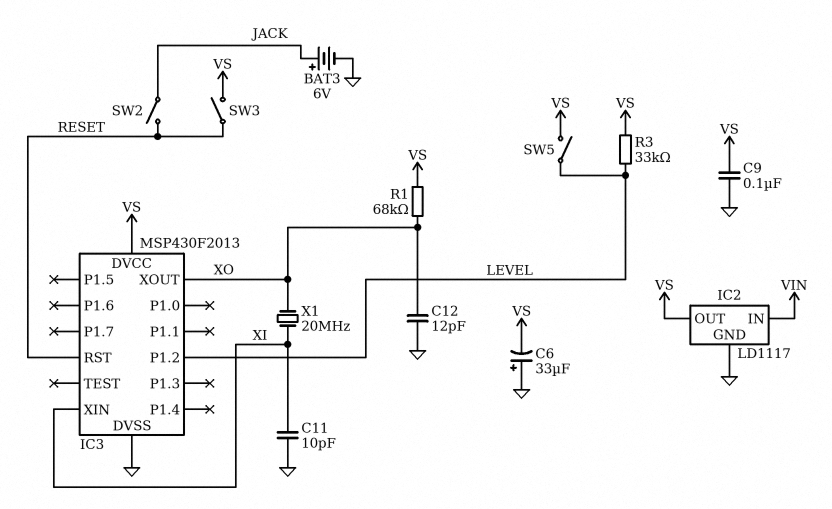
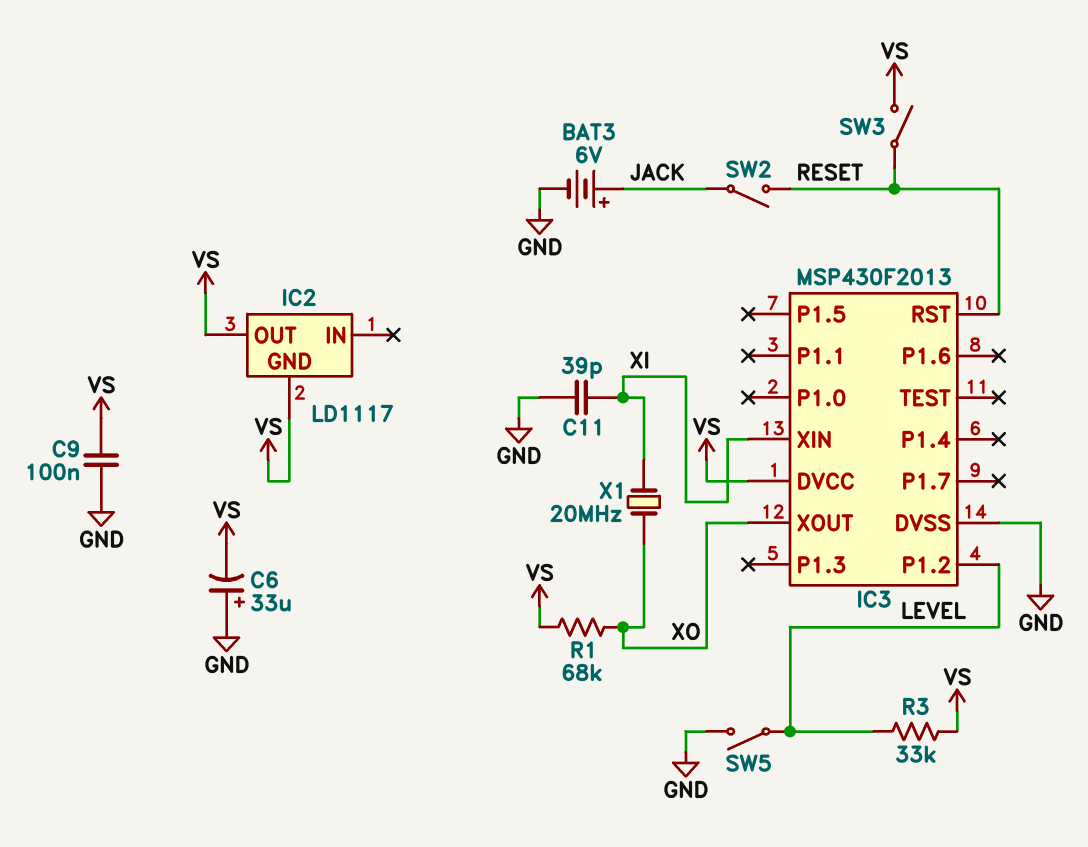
C11: 10pF (GND, XI) -> 39pF (GND, XI)
C12: 12pF (GND, XO) -> none
IC2 pin GND: GND -> VS
IC2 pin IN: VIN -> none
SW5: switch (LEVEL, VS) -> switch (GND, LEVEL)

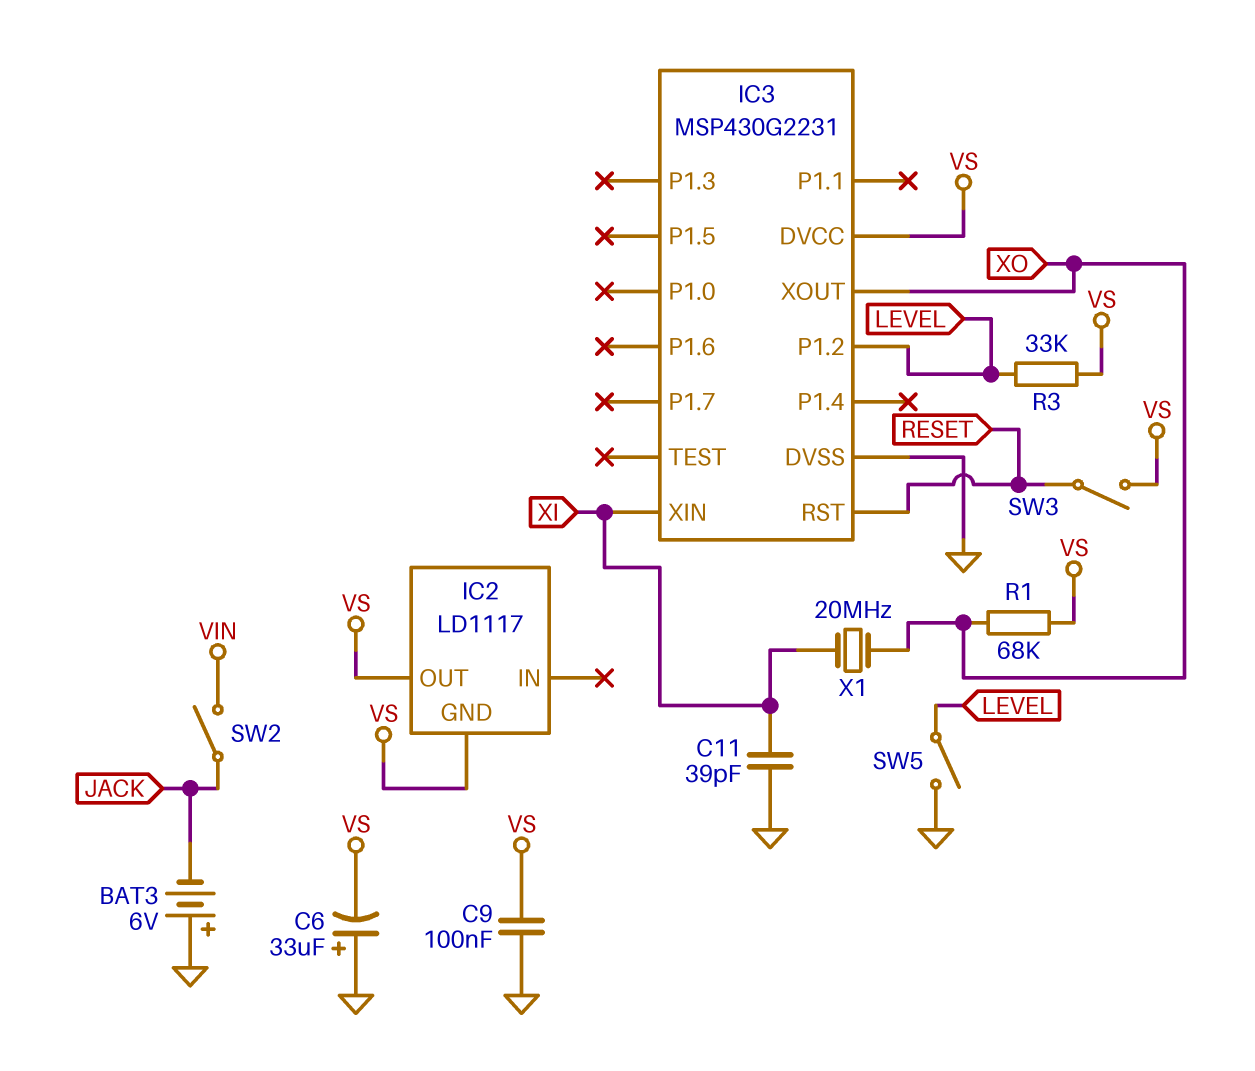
BAT3: 6V (plus JACK, minus GND) -> 6V (plus GND, minus JACK)
IC3: MSP430F2013 -> MSP430G2231
SW2: switch (JACK, RESET) -> switch (JACK, VIN)

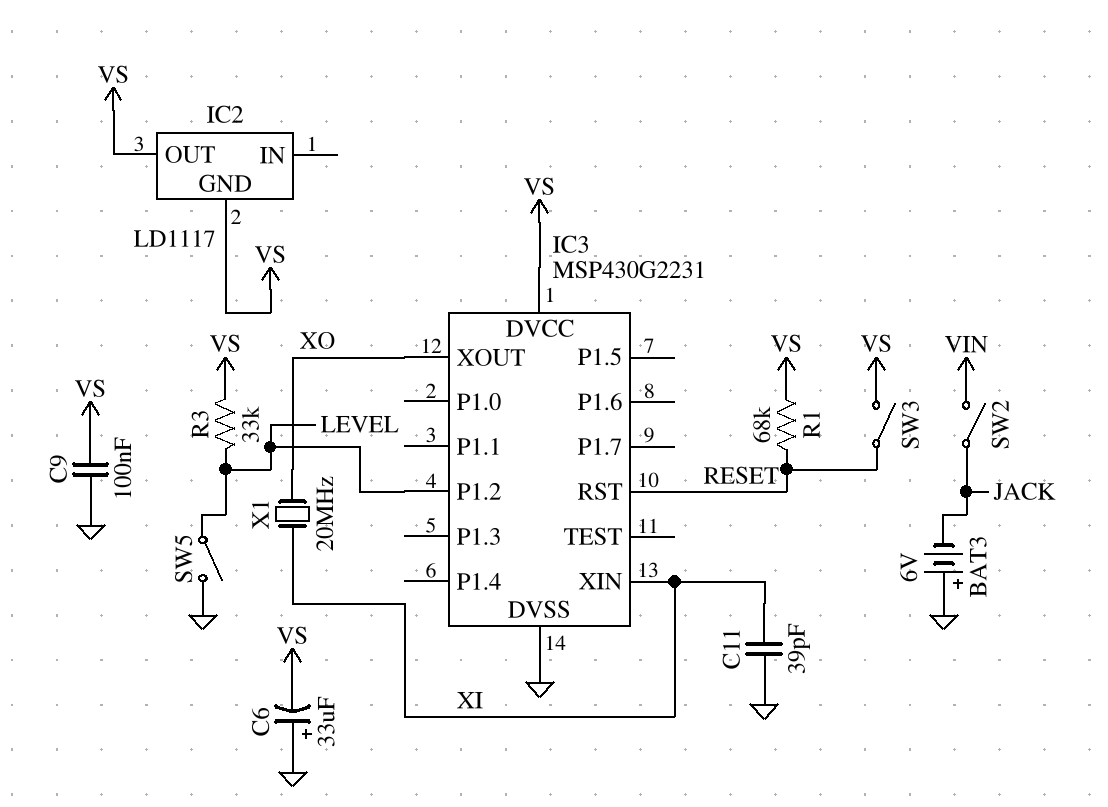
R1: 68k (VS, XO) -> 68k (RESET, VS)

